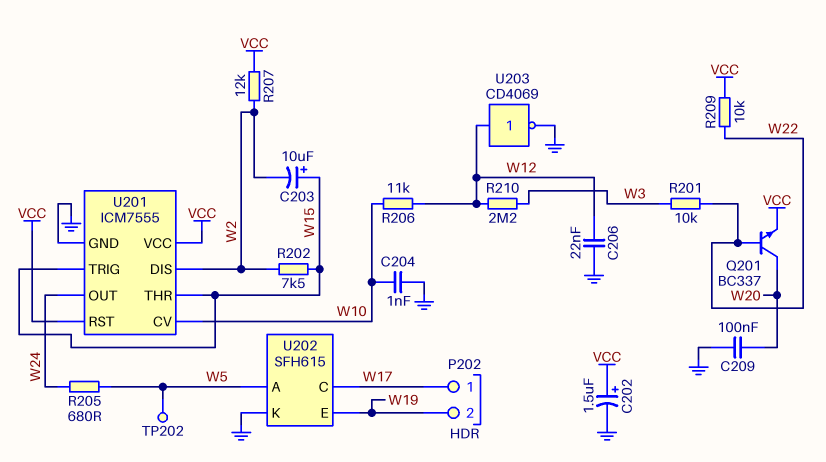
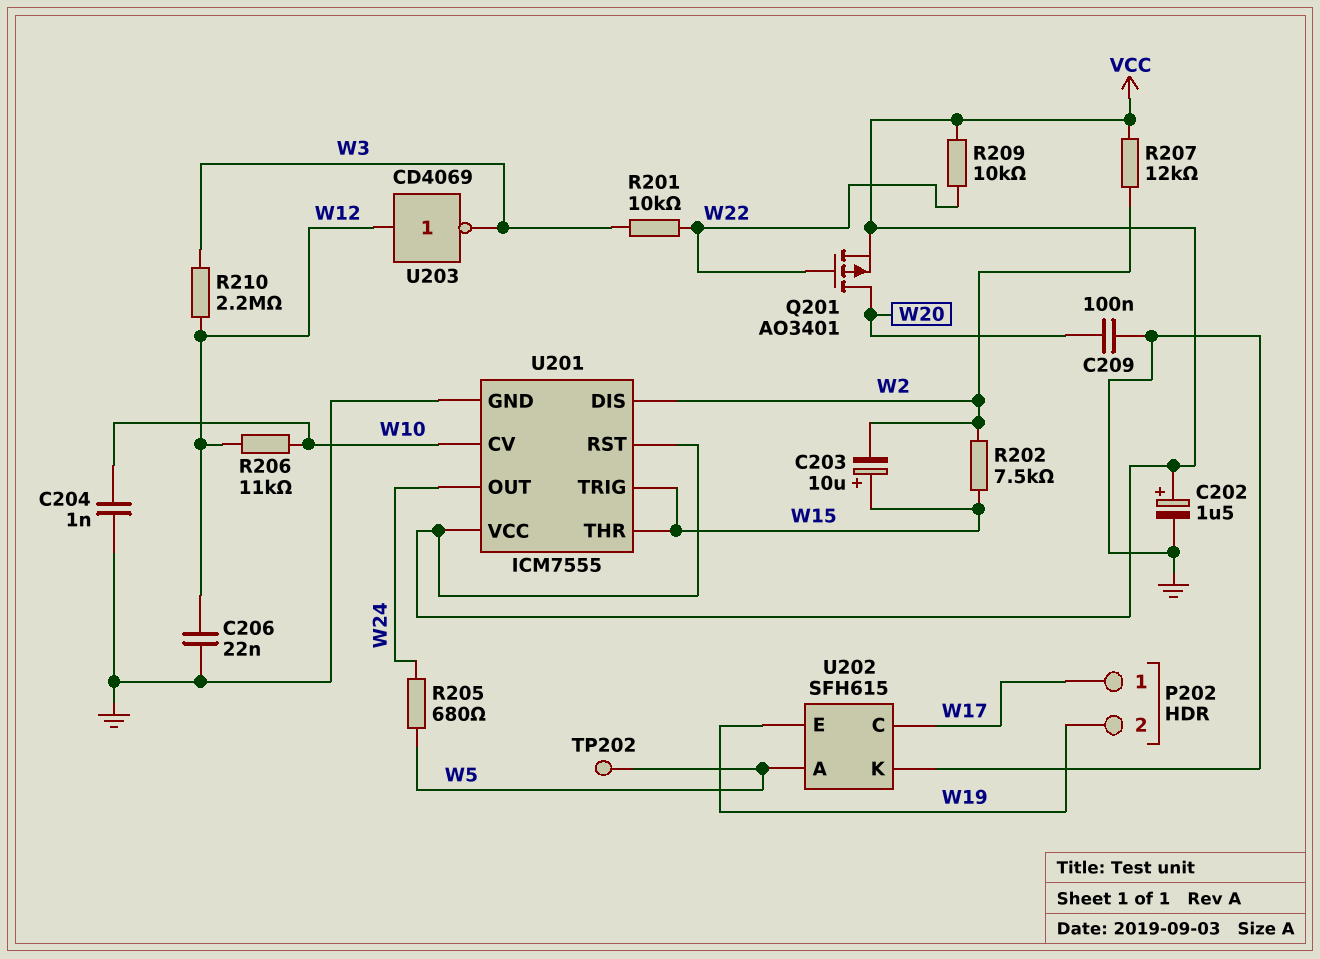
Q201: NPN BC337 (B W22, C W20, E VCC) -> PMOS AO3401 (G W22, D W20, S VCC)
U203: NOT CD4069 (in W12, out GND) -> NOT CD4069 (in W12, out W3)

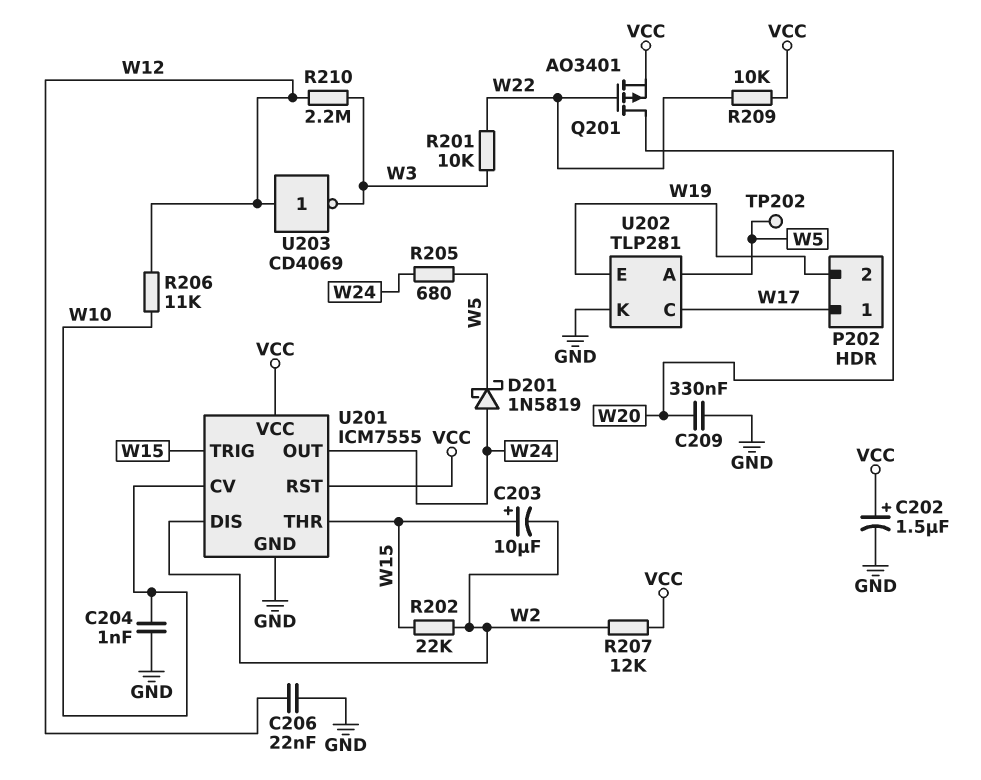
C209: 100nF (GND, W20) -> 330nF (GND, W20)
D201: none -> schottky 1N5819 (A W24, K W5)
R202: 7.5k (W2, W15) -> 22k (W2, W15)
U202: SFH615 -> TLP281

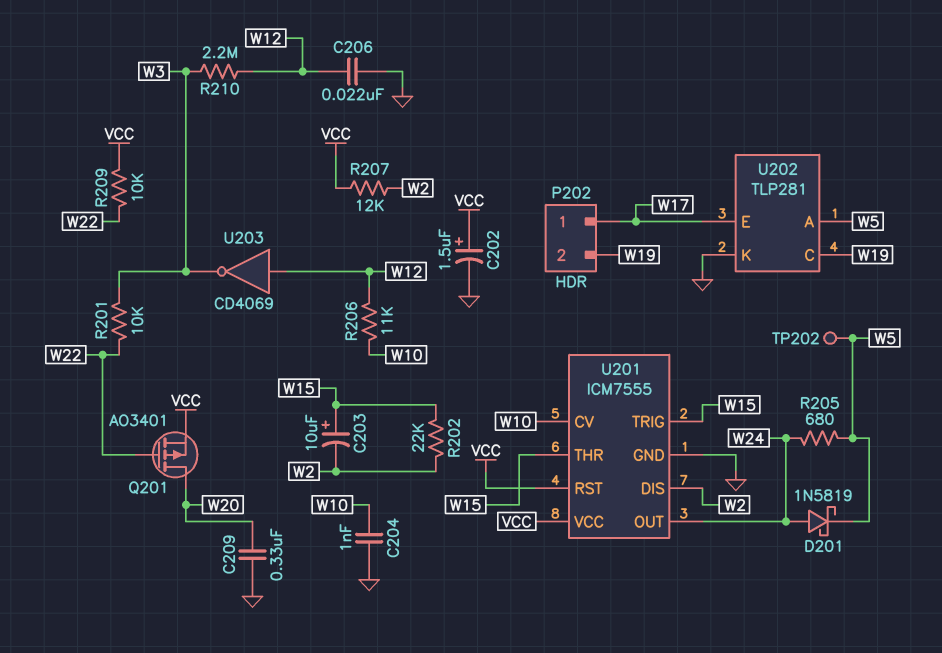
U202 pin C: W17 -> W19
U202 pin E: W19 -> W17

